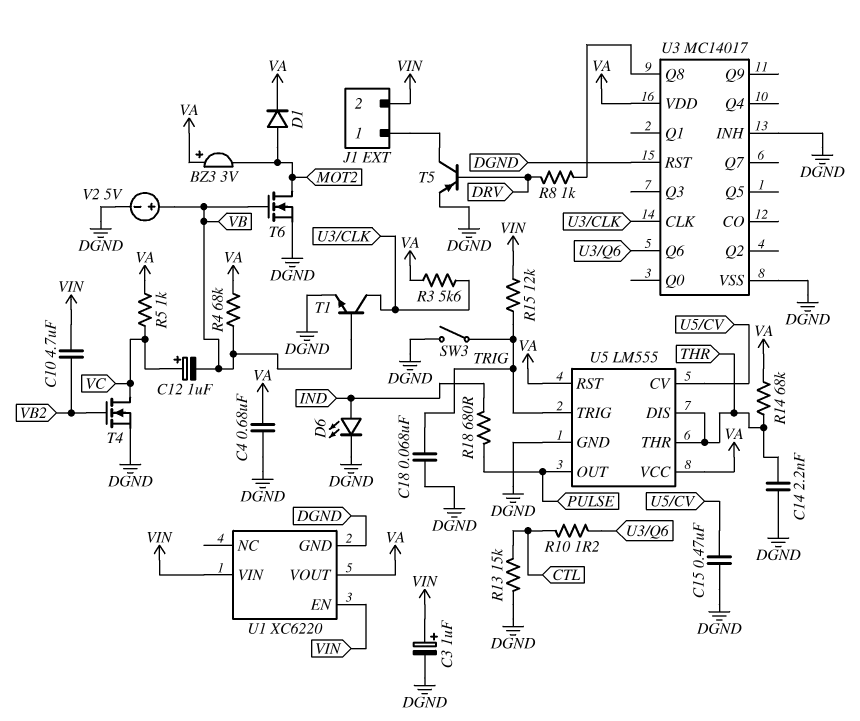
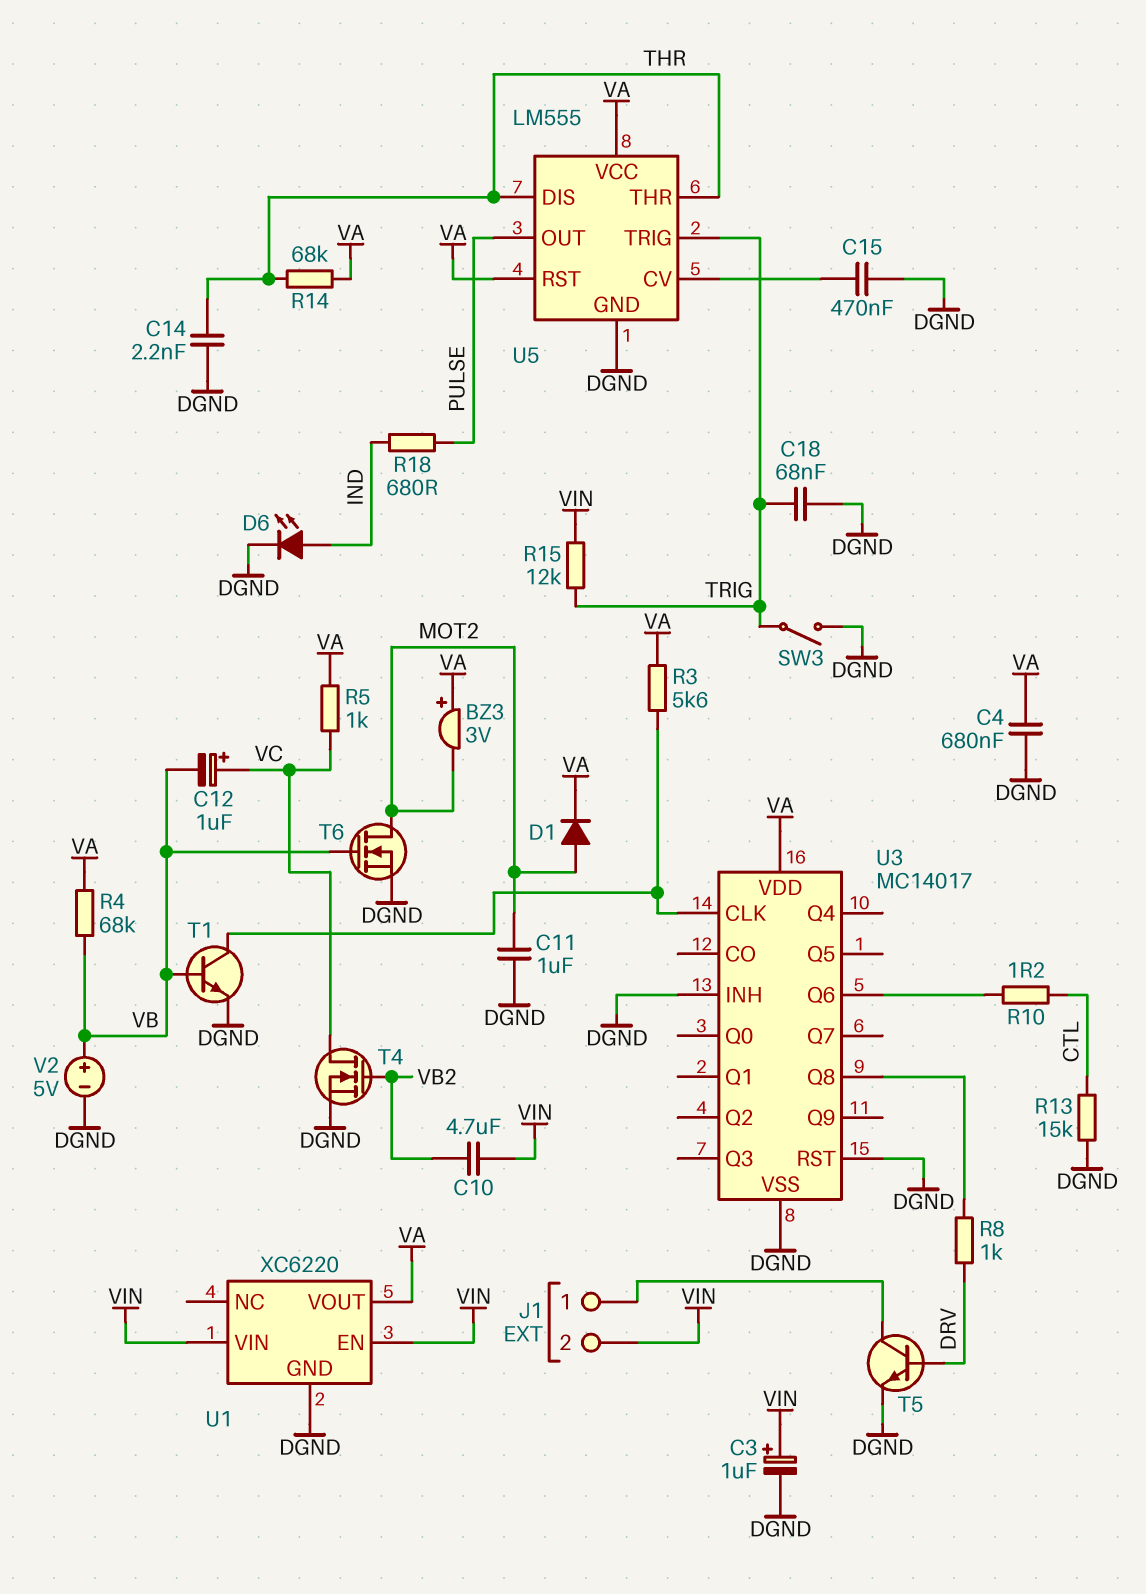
C11: none -> 1uF (DGND, MOT2)
T5: PNP (B DRV, C J1/1, E DGND) -> NPN (B DRV, C J1/1, E DGND)

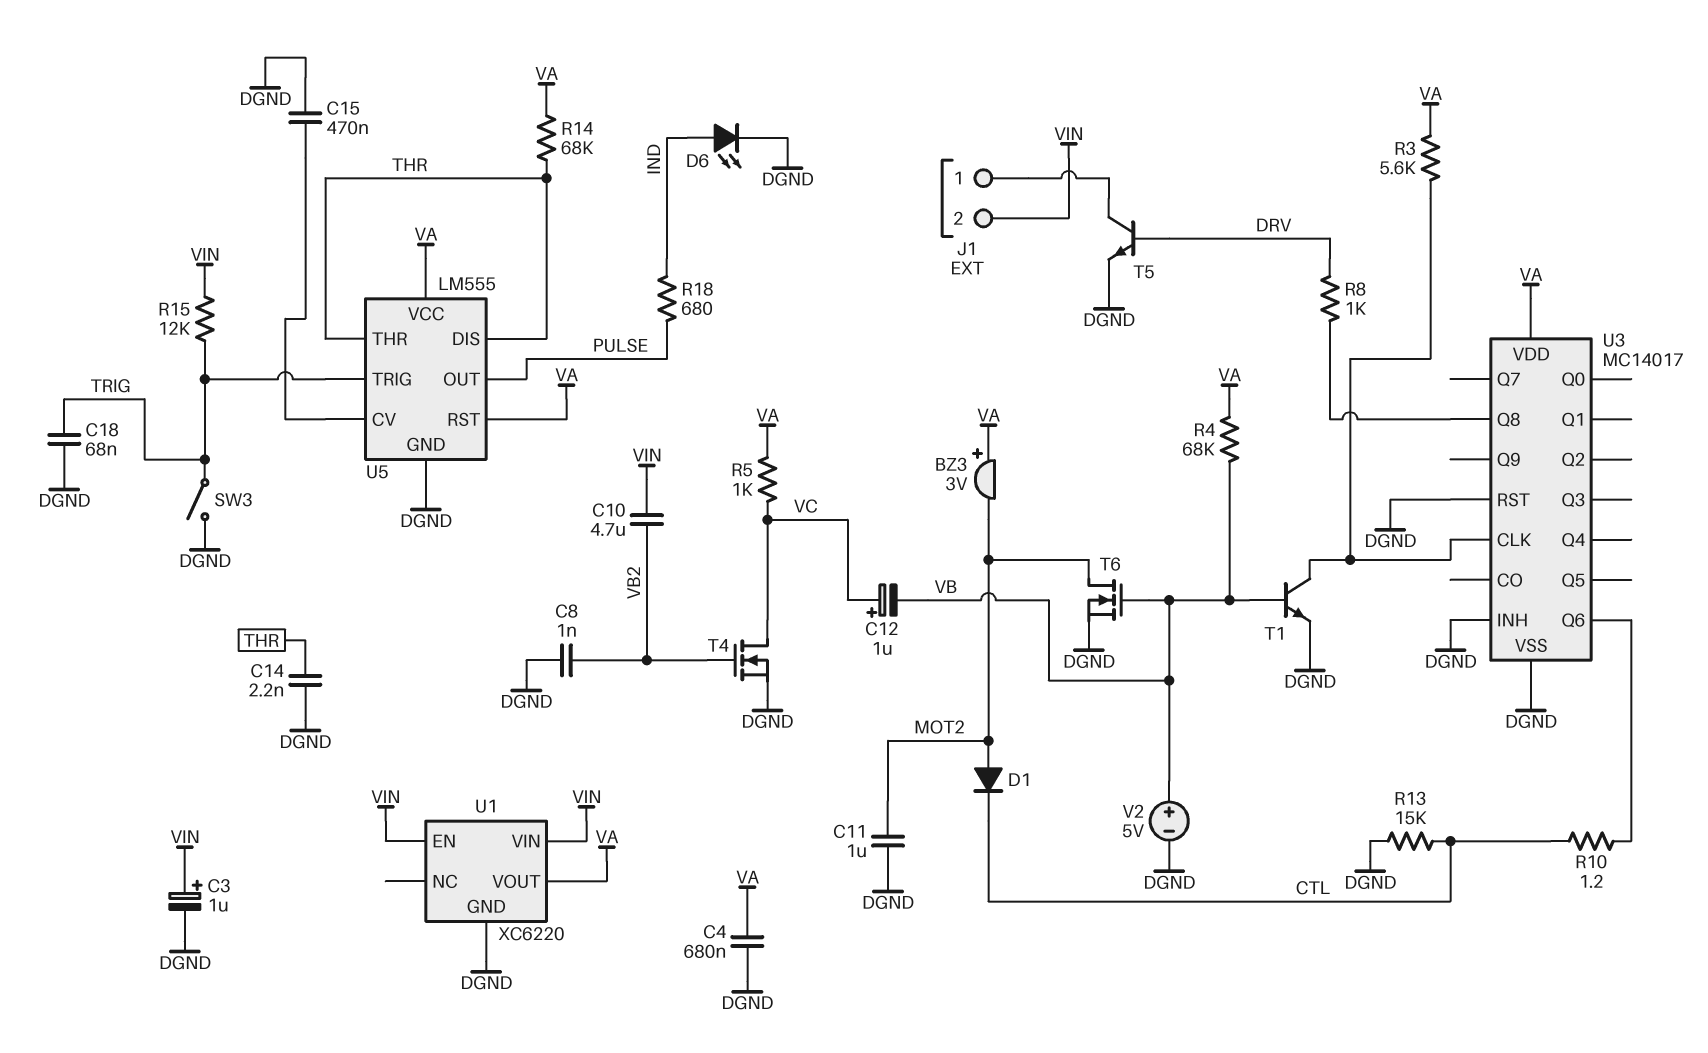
C8: none -> 1nF (DGND, VB2)
D1: diode (A MOT2, K VA) -> diode (A MOT2, K CTL)

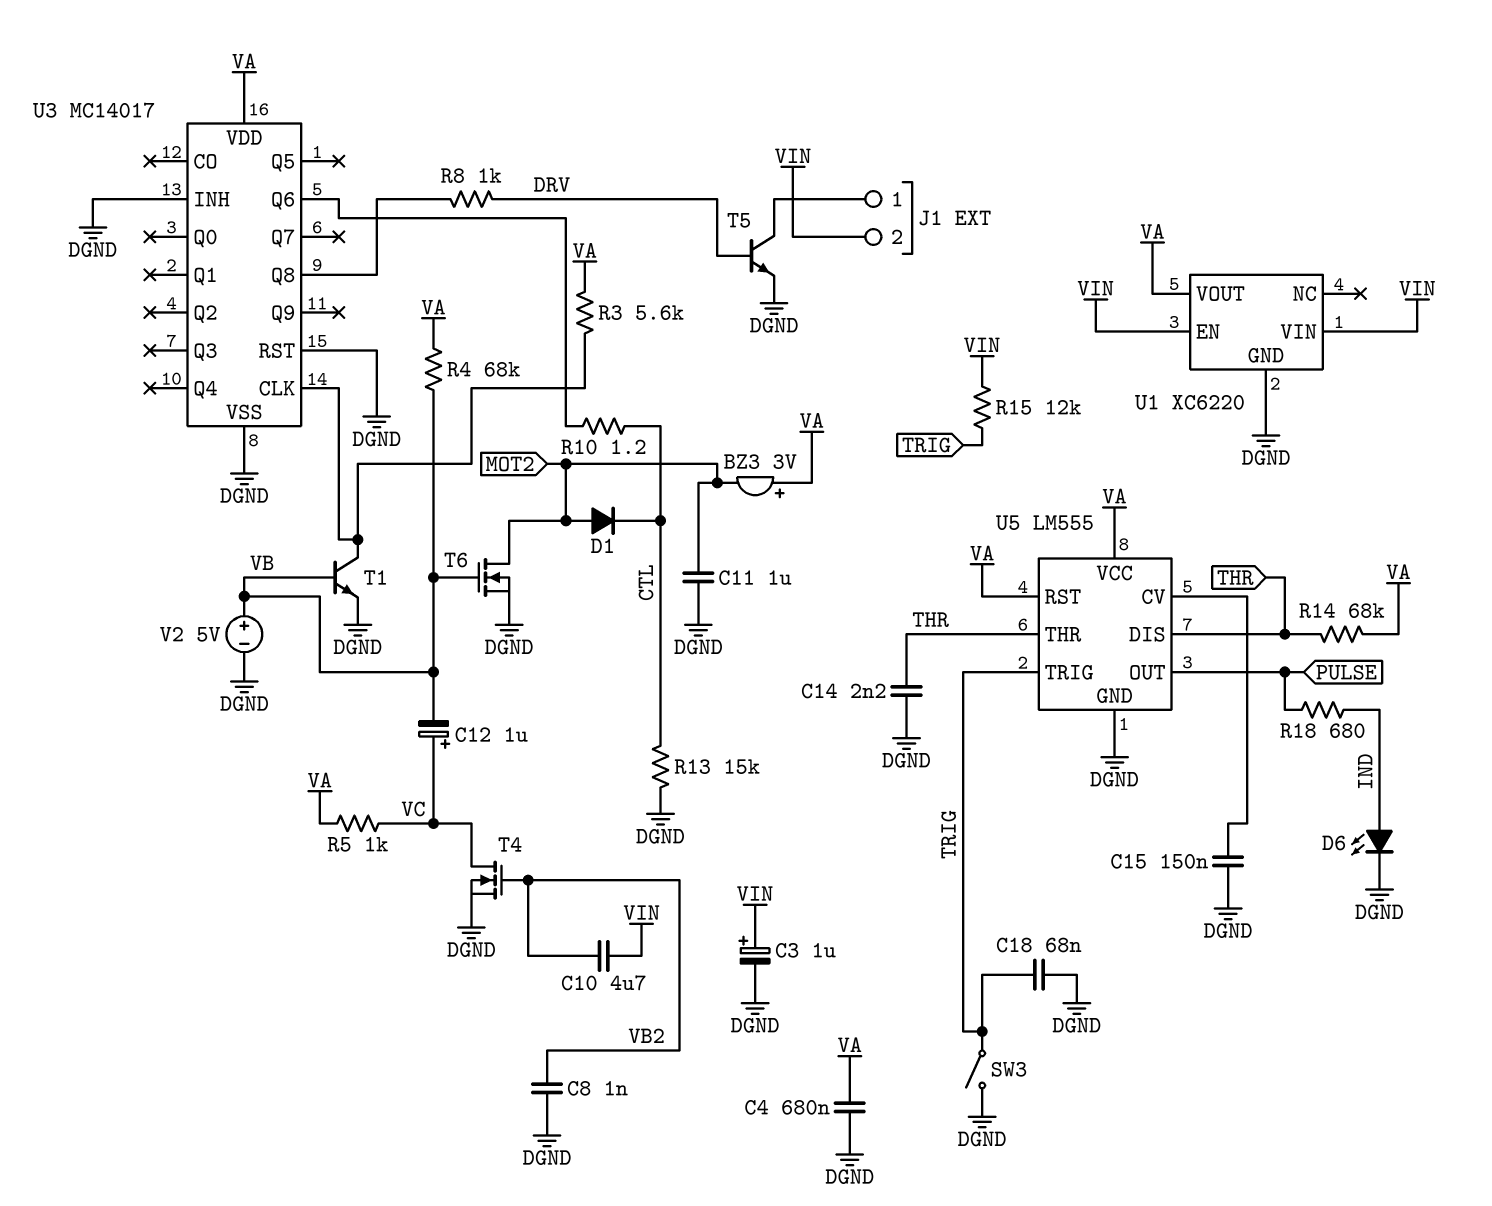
C15: 470nF (DGND, U5/CV) -> 150nF (DGND, U5/CV)

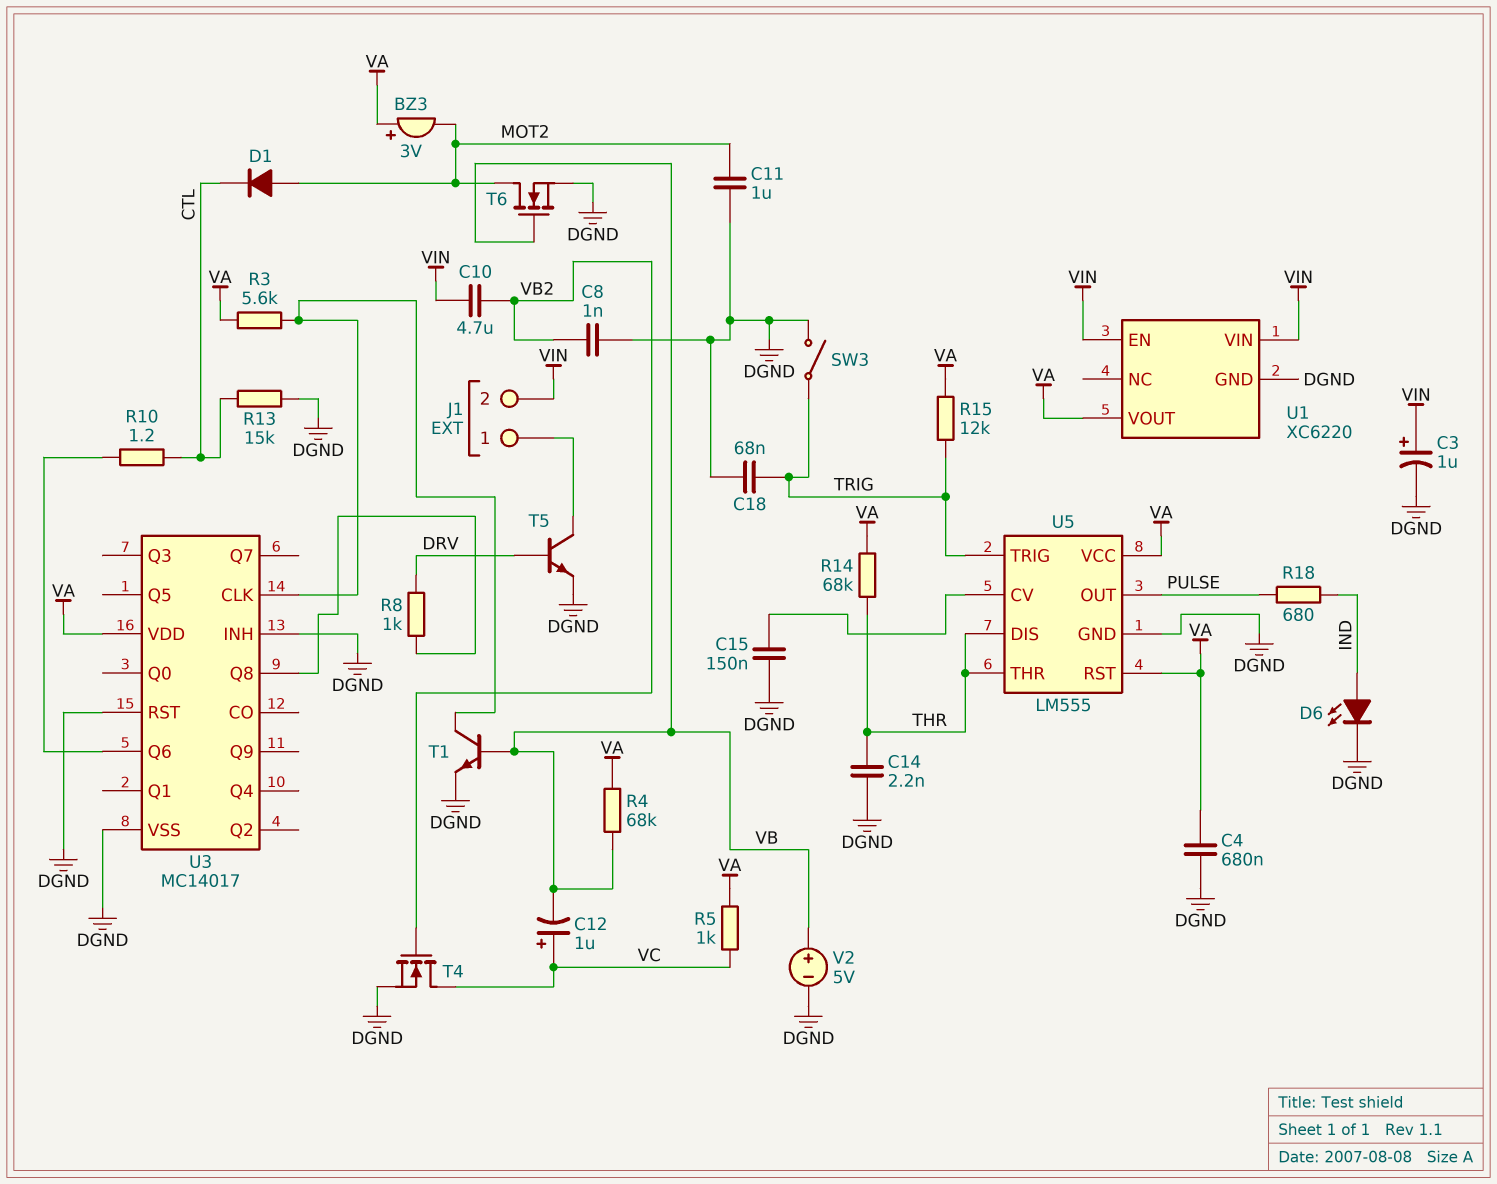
R15: 12k (TRIG, VIN) -> 12k (TRIG, VA)

